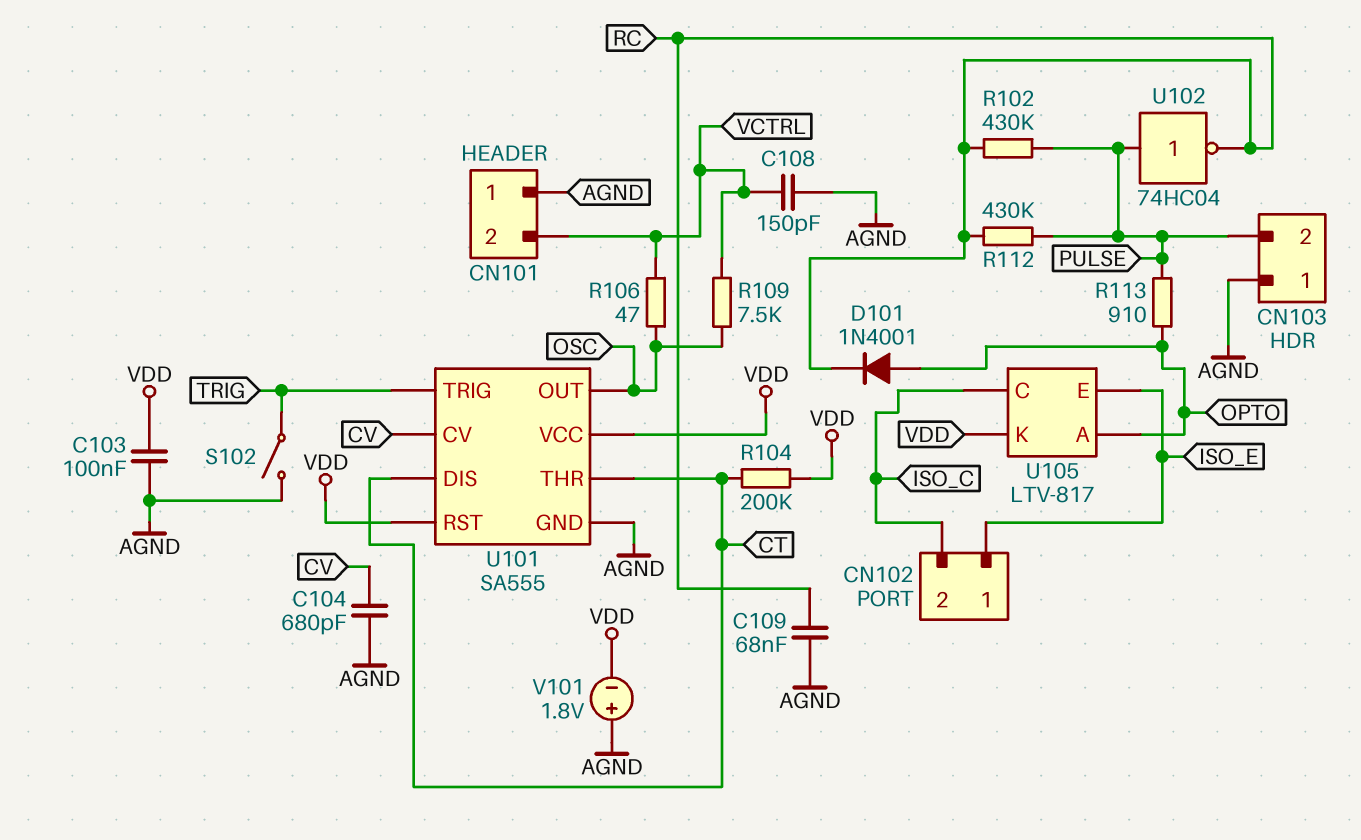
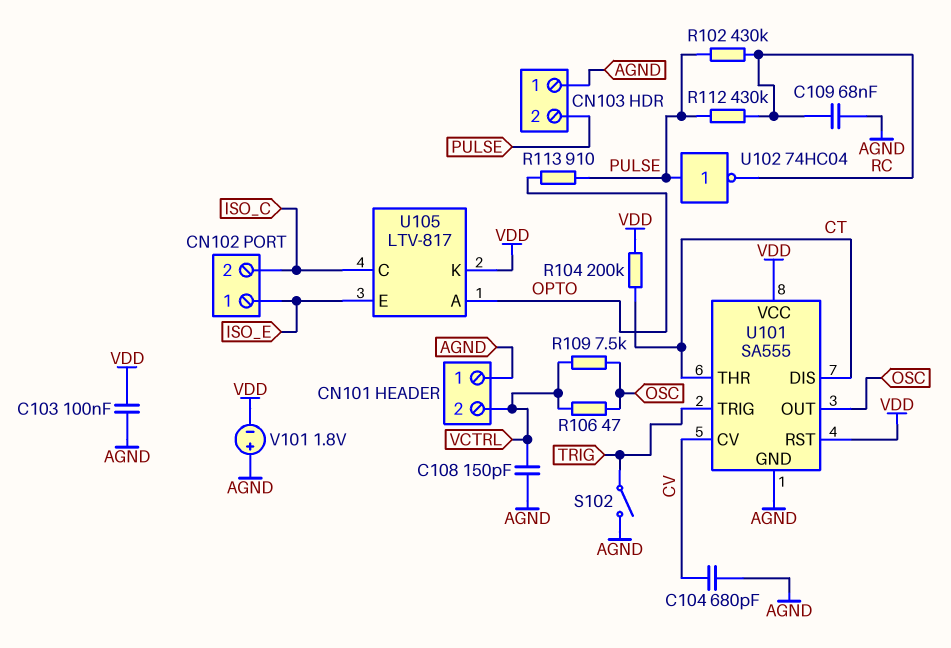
D101: diode 1N4001 (A OPTO, K RC) -> none

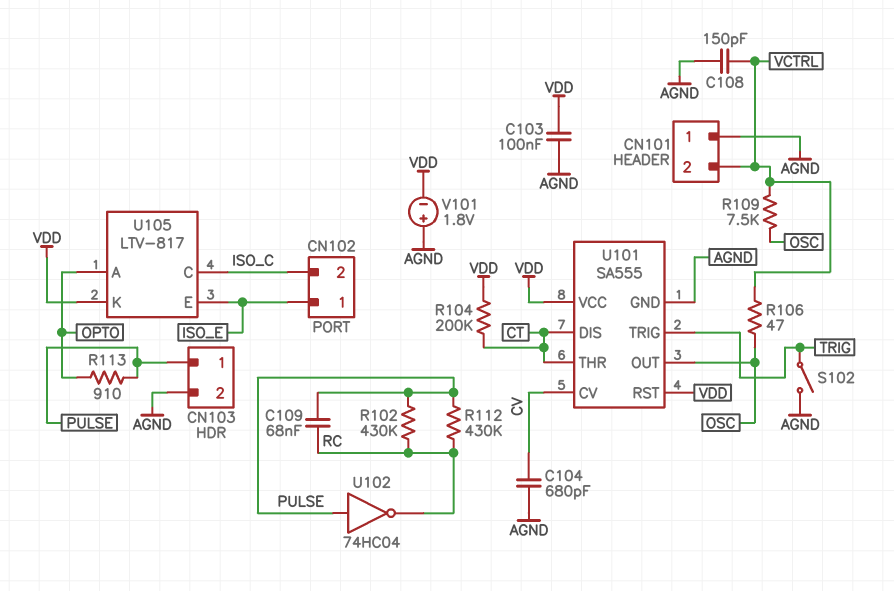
C109: 68nF (AGND, RC) -> 68nF (PULSE, RC)
CN103 pin 1: AGND -> PULSE
CN103 pin 2: PULSE -> AGND

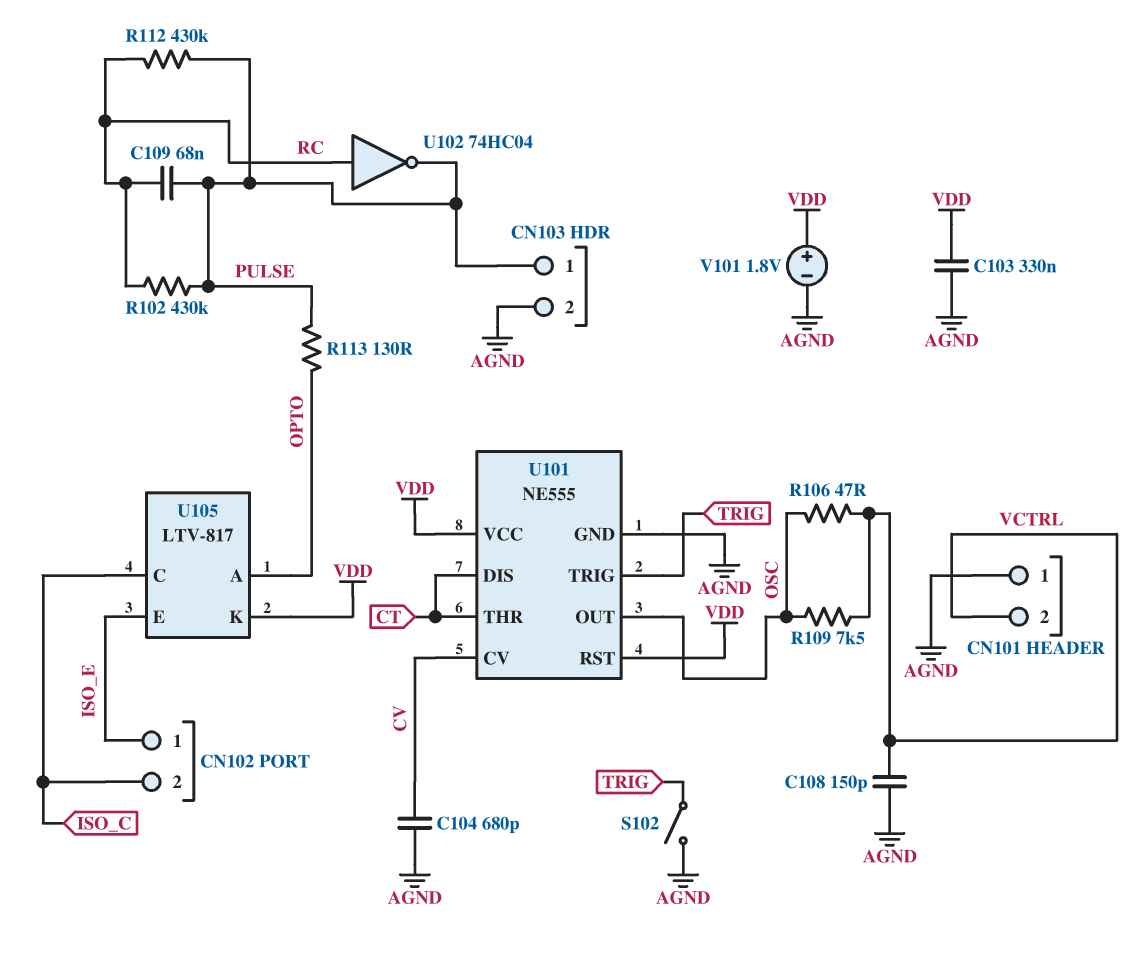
C103: 100nF (AGND, VDD) -> 330nF (AGND, VDD)
R104: 200k (CT, VDD) -> none
R113: 910 (OPTO, PULSE) -> 130 (OPTO, PULSE)
U101: SA555 -> NE555
U102: NOT 74HC04 (in PULSE, out RC) -> NOT 74HC04 (in RC, out PULSE)
V101: 1.8V (plus AGND, minus VDD) -> 1.8V (plus VDD, minus AGND)

